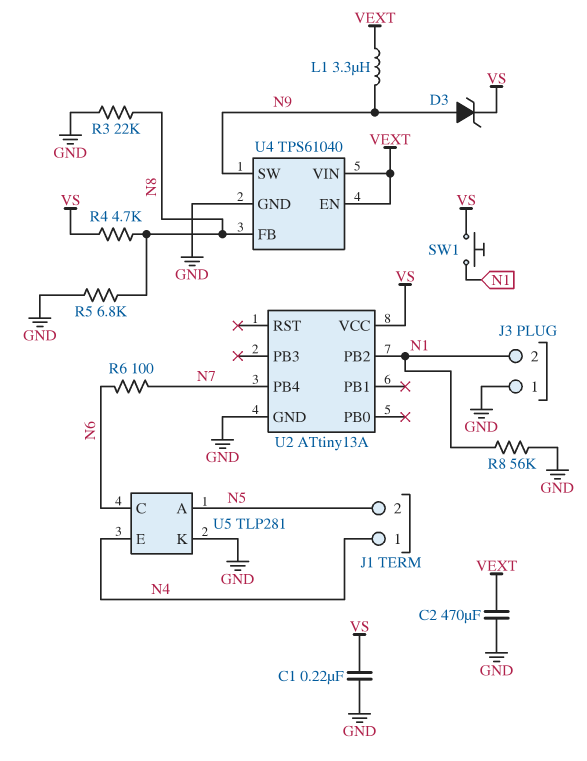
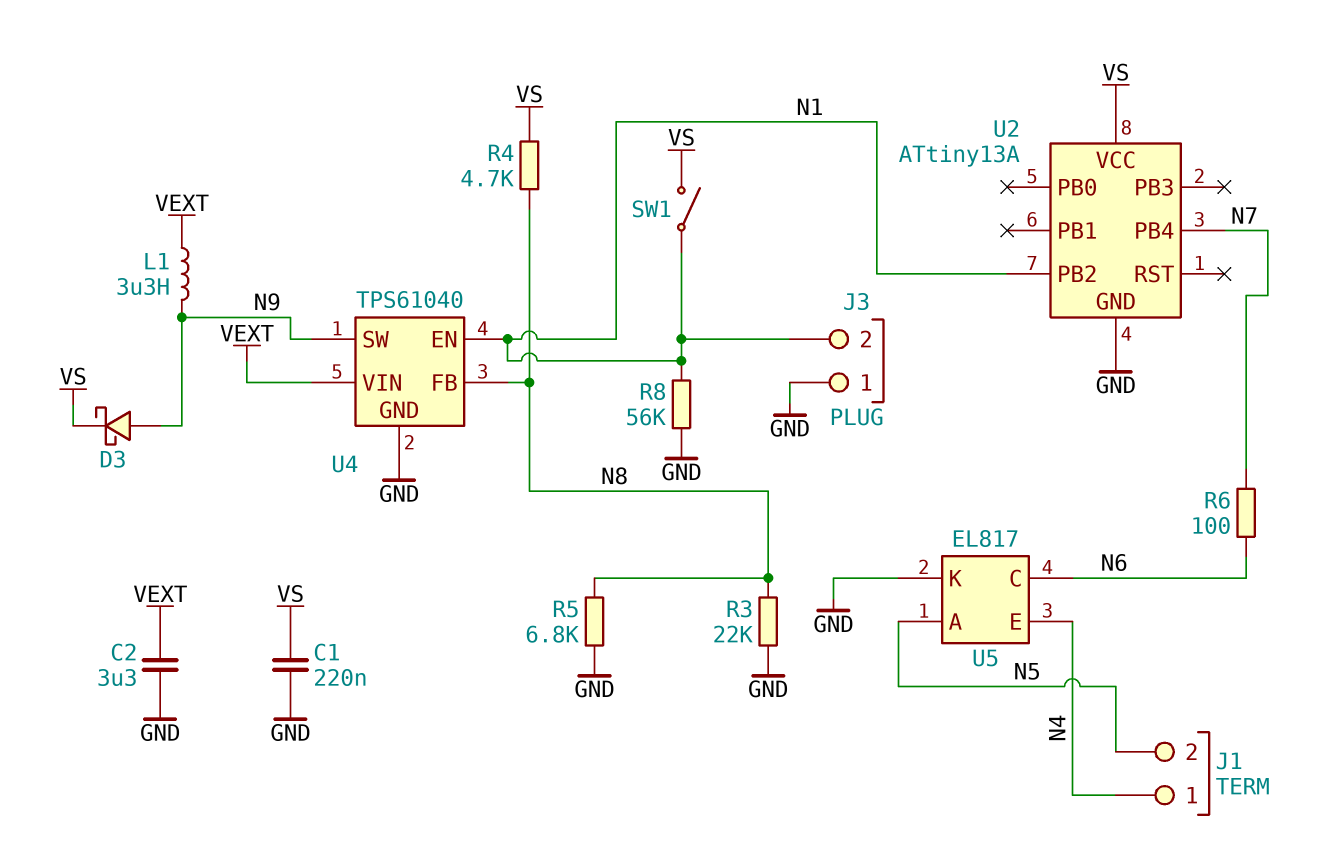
C2: 470uF (GND, VEXT) -> 3.3uF (GND, VEXT)
D3: zener (A N9, K VS) -> schottky (A N9, K VS)
SW1: button (N1, VS) -> switch (N1, VS)
U4 pin EN: VEXT -> N1
U5: TLP281 -> EL817

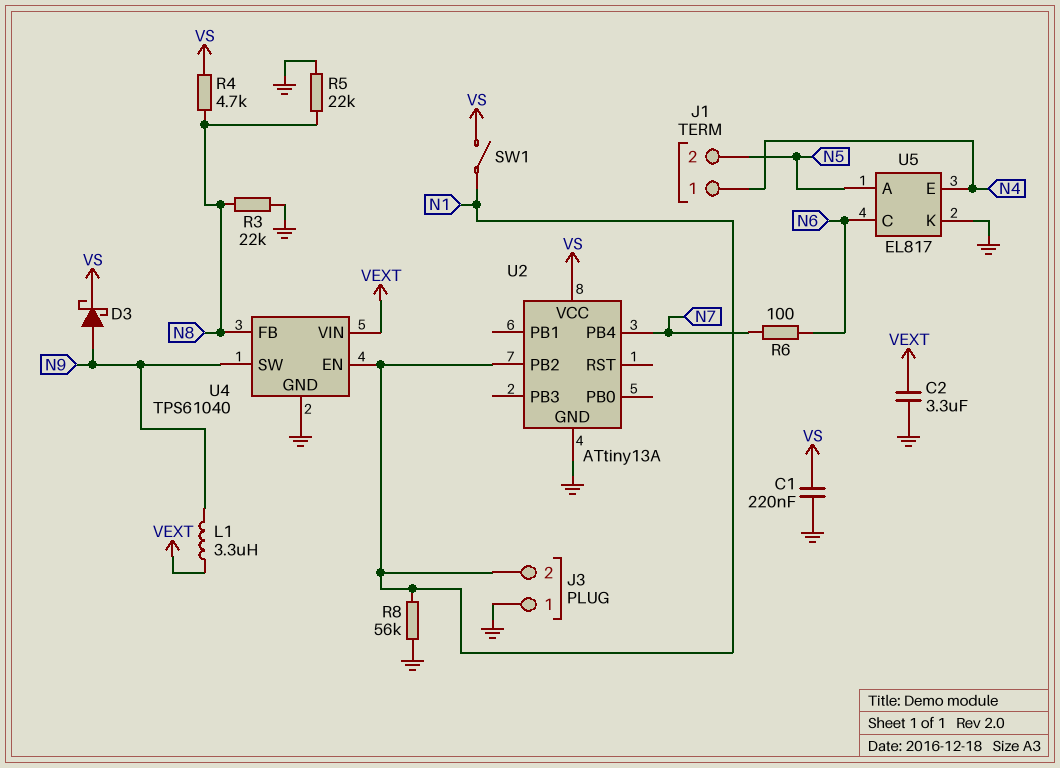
R5: 6.8k (GND, N8) -> 22k (GND, N8)

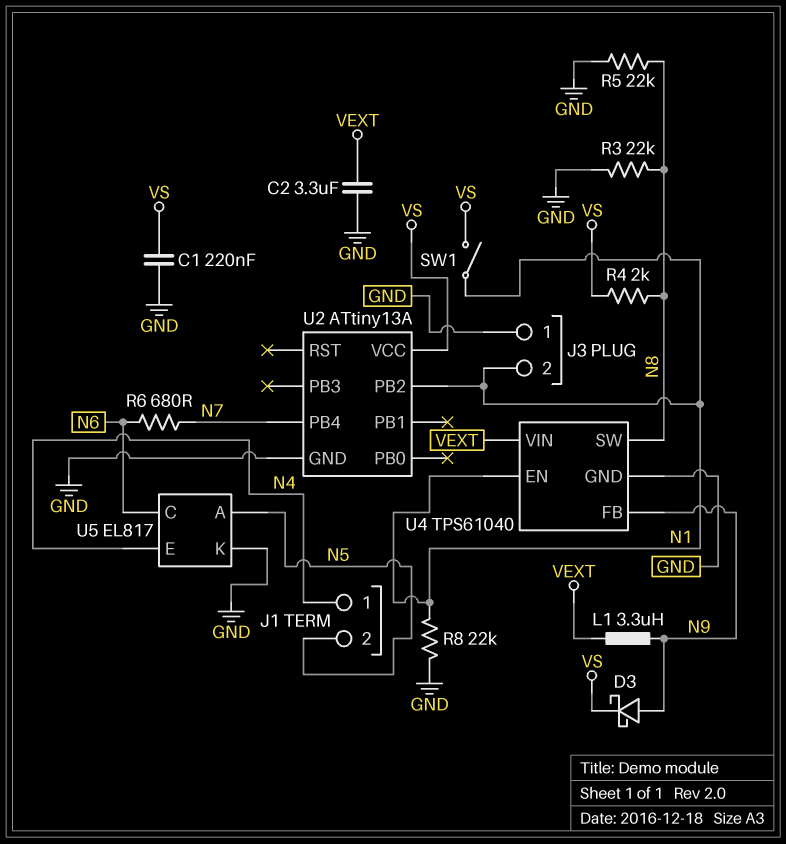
R4: 4.7k (N8, VS) -> 2k (N8, VS)
R6: 100 (N6, N7) -> 680 (N6, N7)
R8: 56k (GND, N1) -> 22k (GND, N1)
U4 pin FB: N8 -> N9
U4 pin SW: N9 -> N8

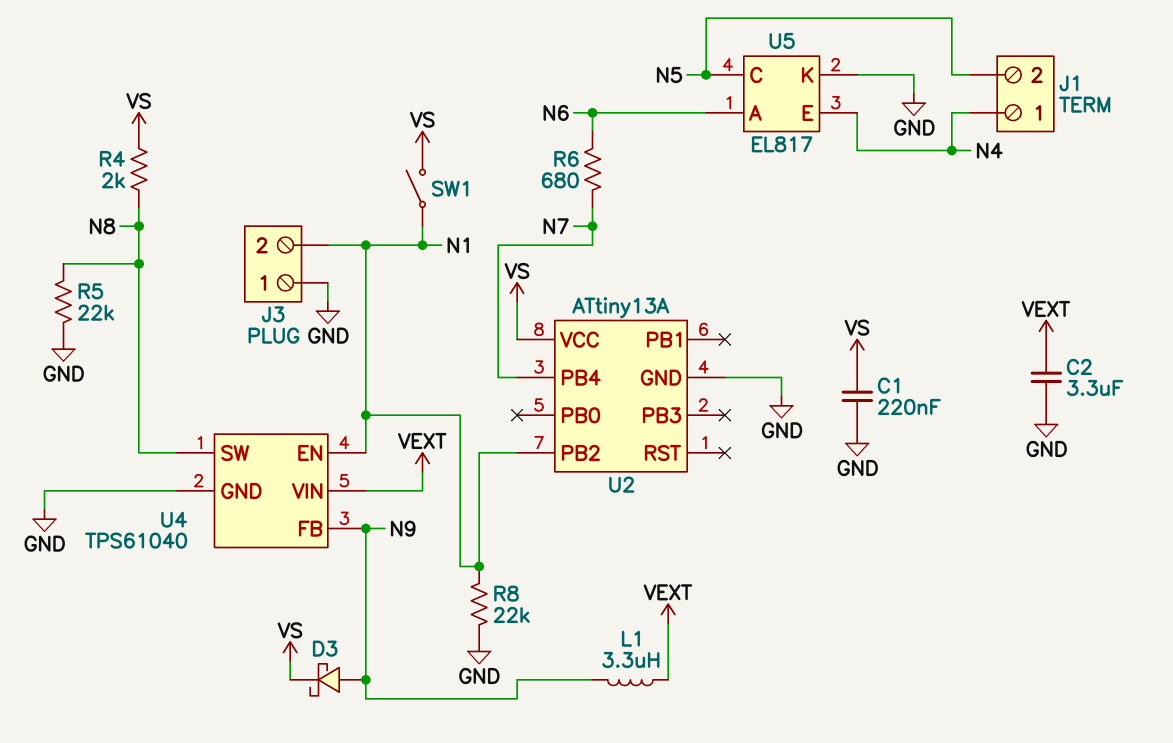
R3: 22k (GND, N8) -> none
U5 pin A: N5 -> N6
U5 pin C: N6 -> N5

